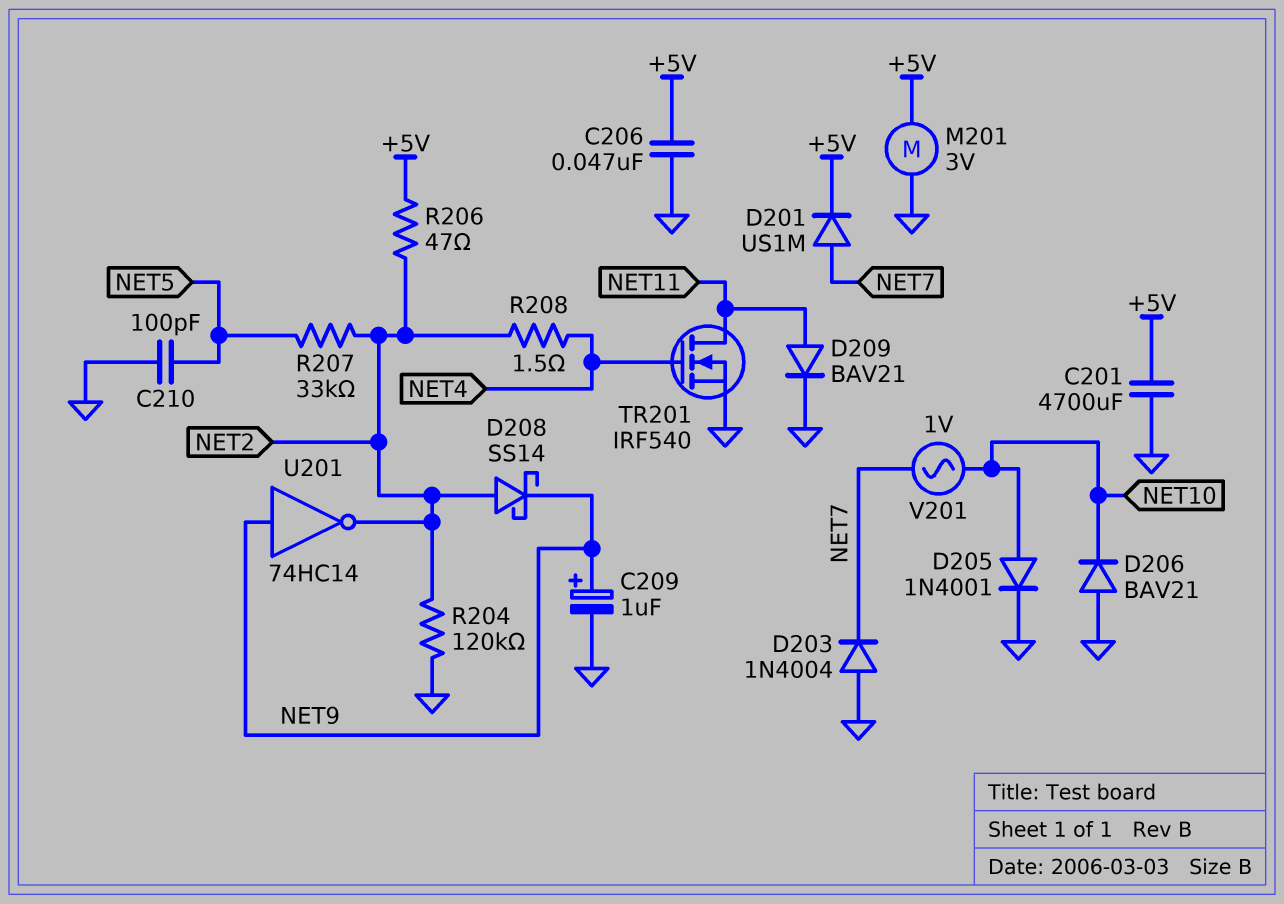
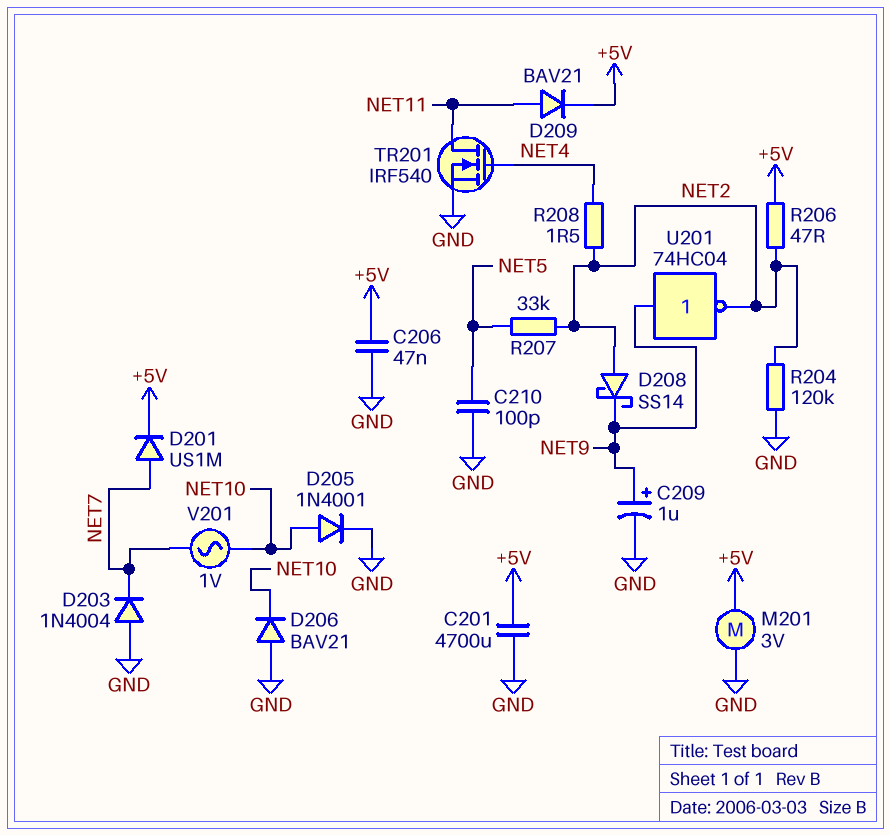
D209: diode BAV21 (A NET11, K GND) -> diode BAV21 (A NET11, K +5V)
U201: NOT 74HC14 (in NET9, out NET2) -> NOT 74HC04 (in NET9, out NET2)

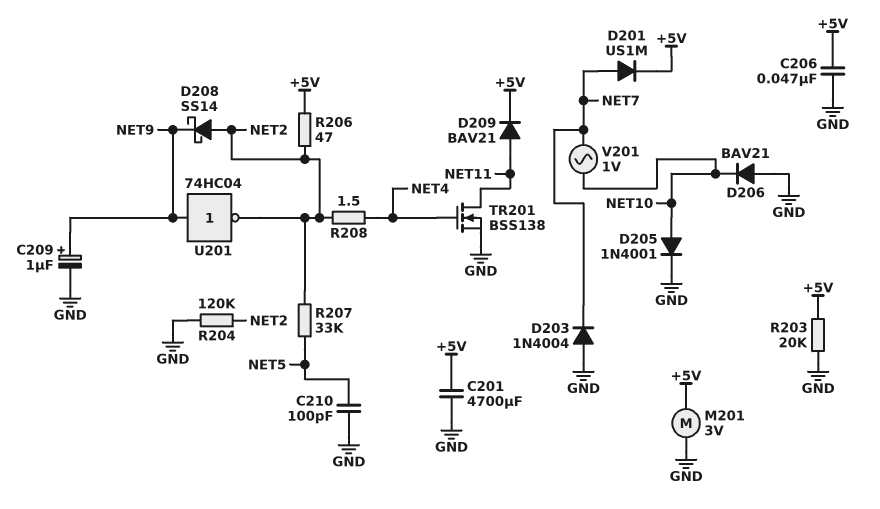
R203: none -> 20k (+5V, GND)
TR201: NMOS IRF540 (G NET4, D NET11, S GND) -> NMOS BSS138 (G NET4, D NET11, S GND)

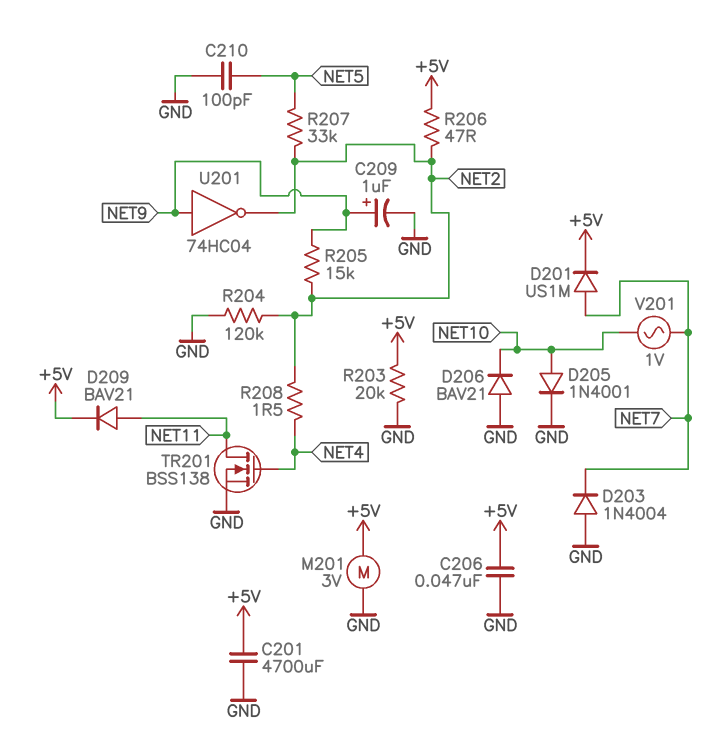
D208: schottky SS14 (A NET2, K NET9) -> none
R205: none -> 15k (NET2, NET9)

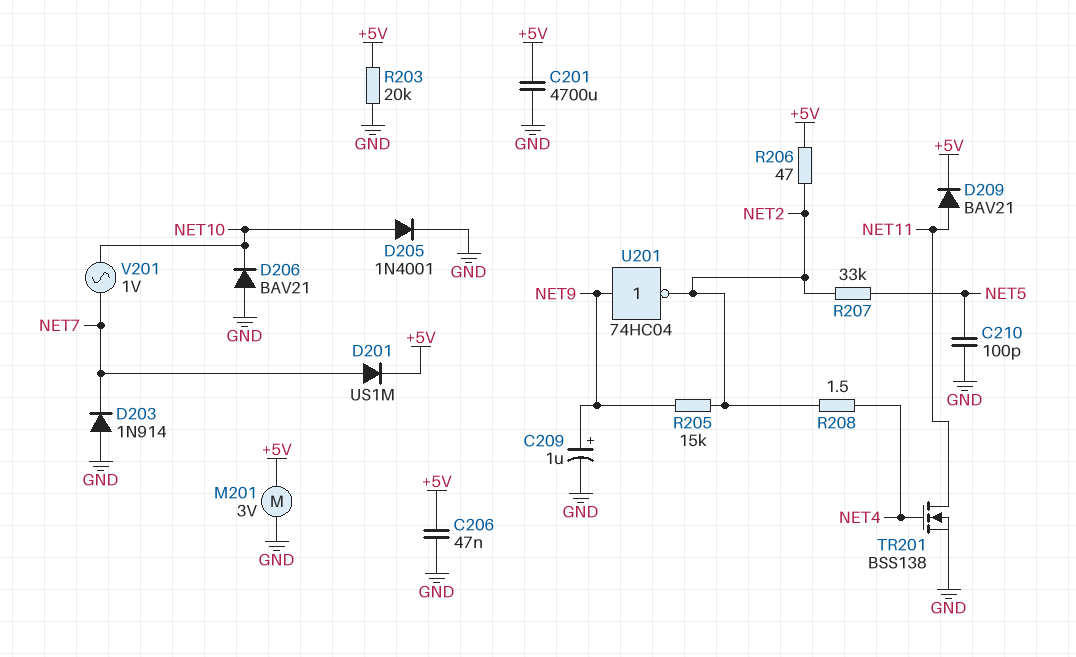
D203: diode 1N4004 (A GND, K NET7) -> diode 1N914 (A GND, K NET7)
R204: 120k (GND, NET2) -> none

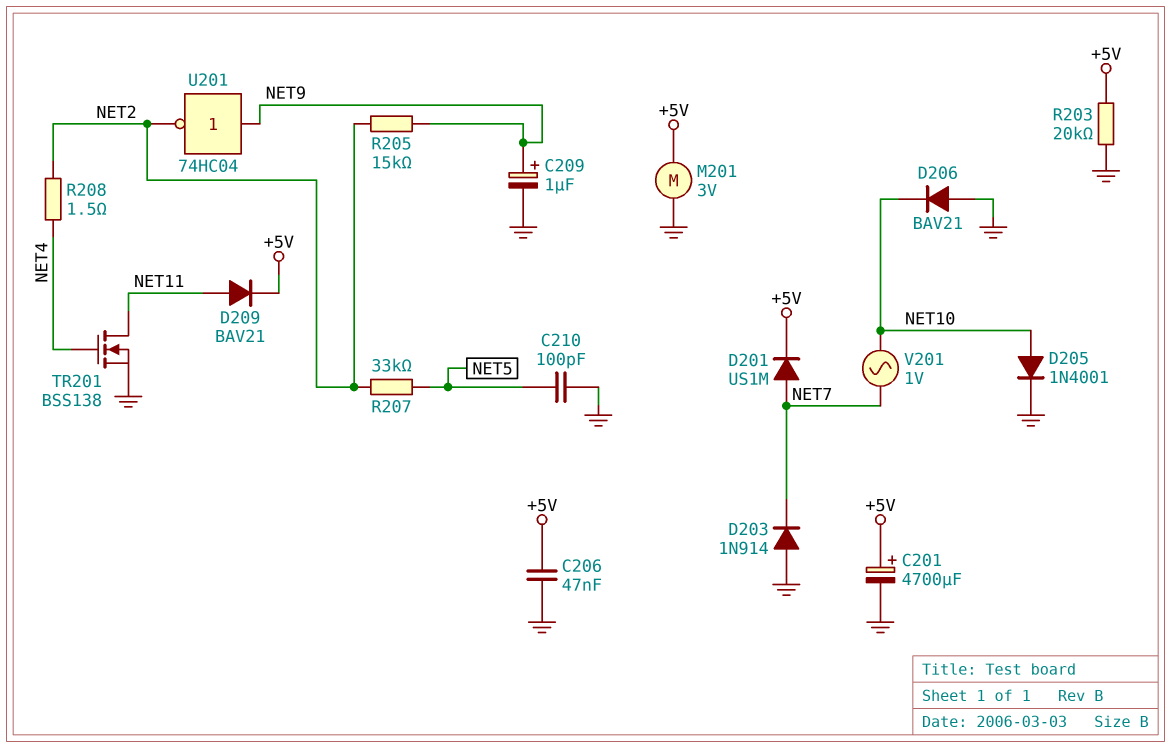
C201: 4700uF (+5V, GND) -> 4700uF (plus +5V, minus GND)
R206: 47 (+5V, NET2) -> none

